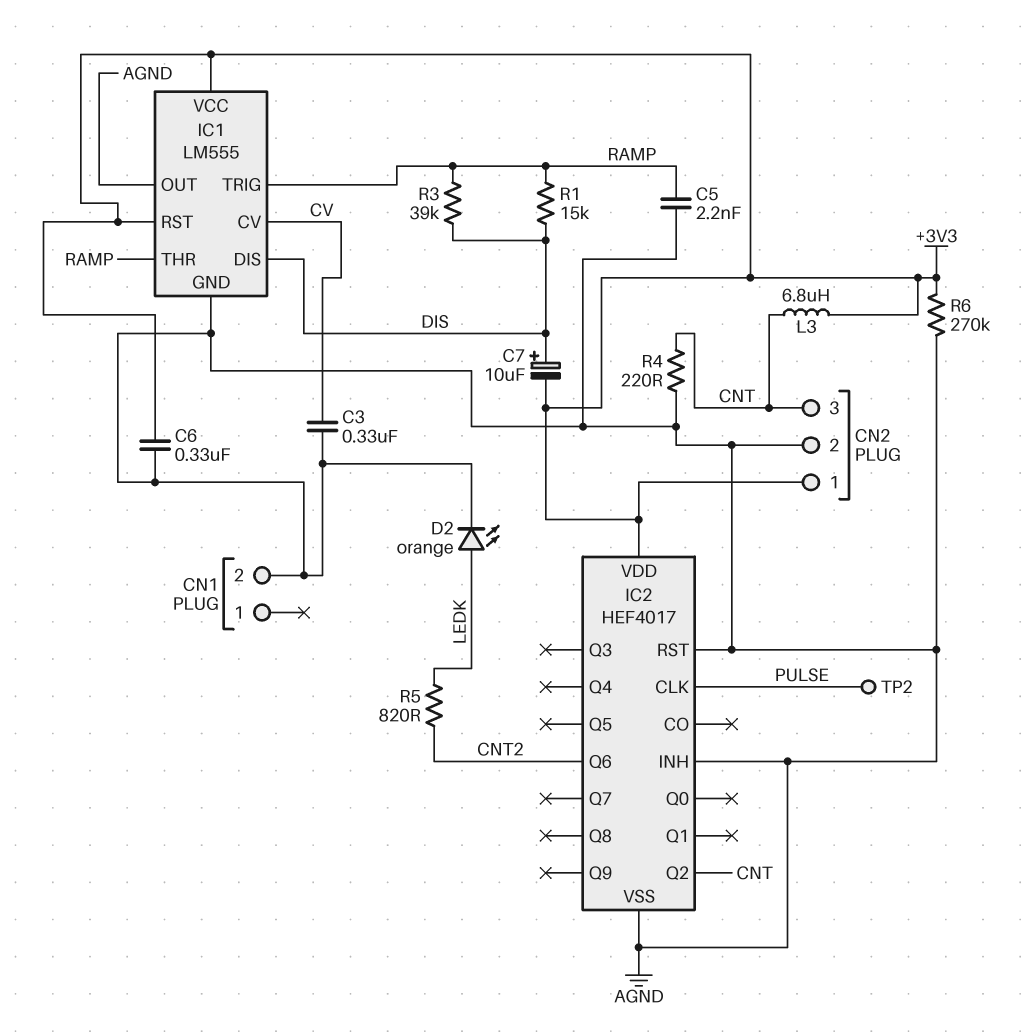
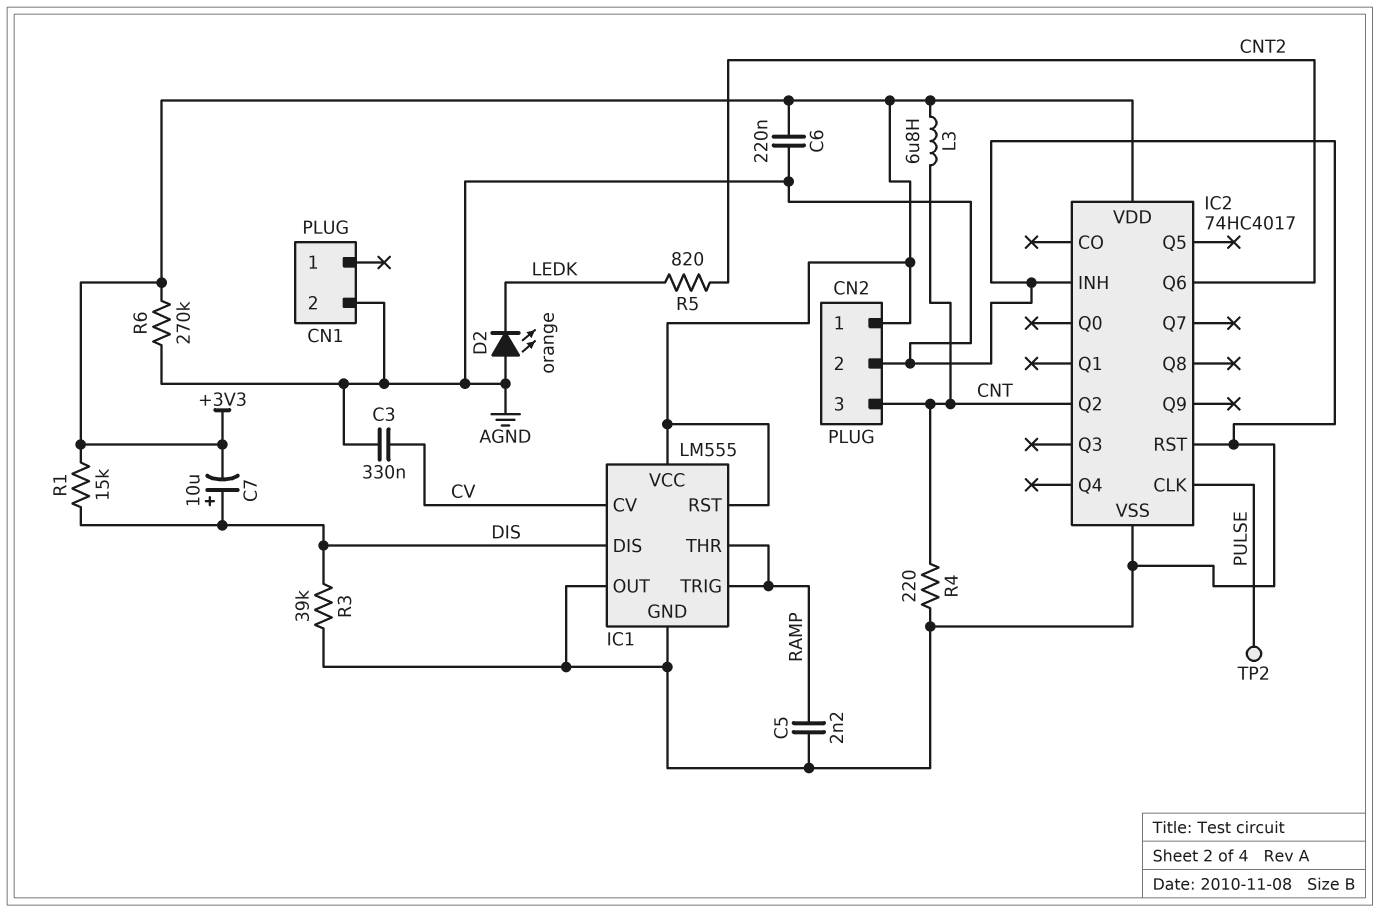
C6: 330nF (+3V3, AGND) -> 220nF (+3V3, AGND)
D2: LED orange (A LEDK, K AGND) -> LED orange (A AGND, K LEDK)
IC2: HEF4017 -> 74HC4017
R1: 15k (DIS, RAMP) -> 15k (+3V3, DIS)
R3: 39k (DIS, RAMP) -> 39k (AGND, DIS)

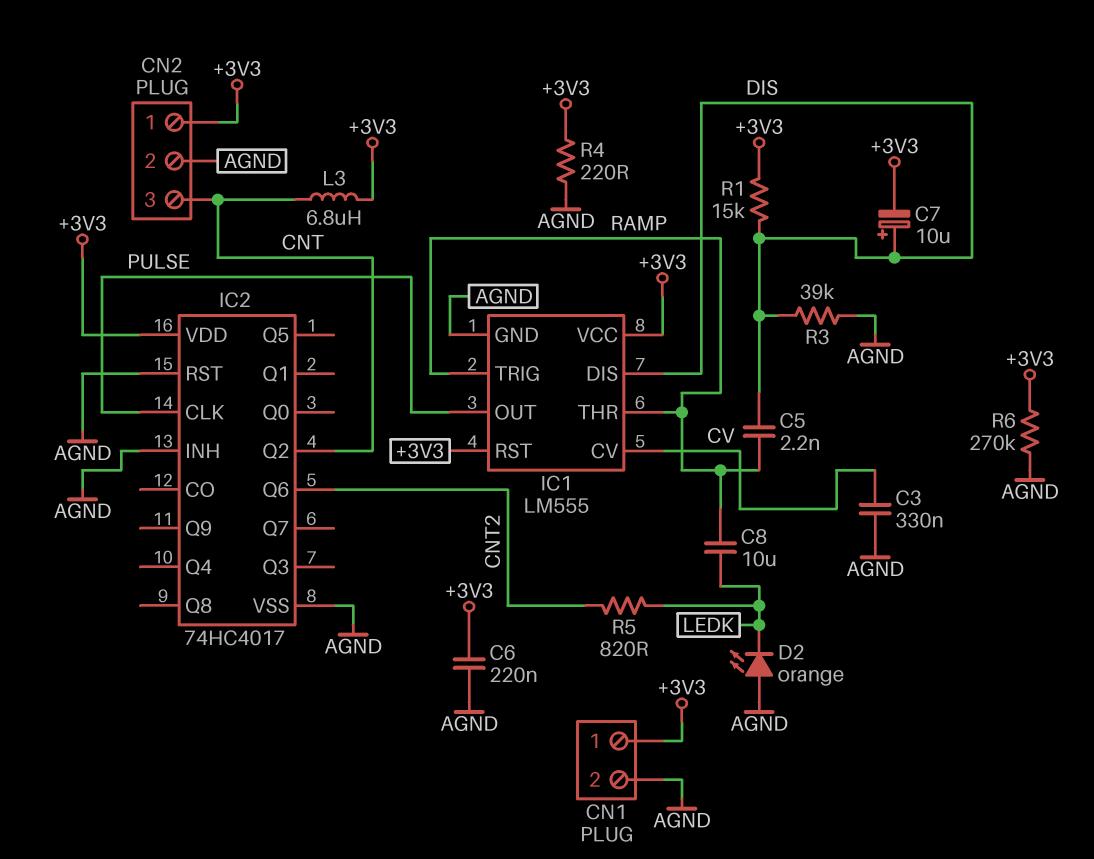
C5: 2.2nF (AGND, RAMP) -> 2.2nF (DIS, RAMP)
C8: none -> 10uF (LEDK, RAMP)
CN1 pin 1: none -> +3V3
IC1 pin OUT: AGND -> PULSE
R4: 220 (AGND, CNT) -> 220 (+3V3, AGND)
TP2: test point (PULSE) -> none

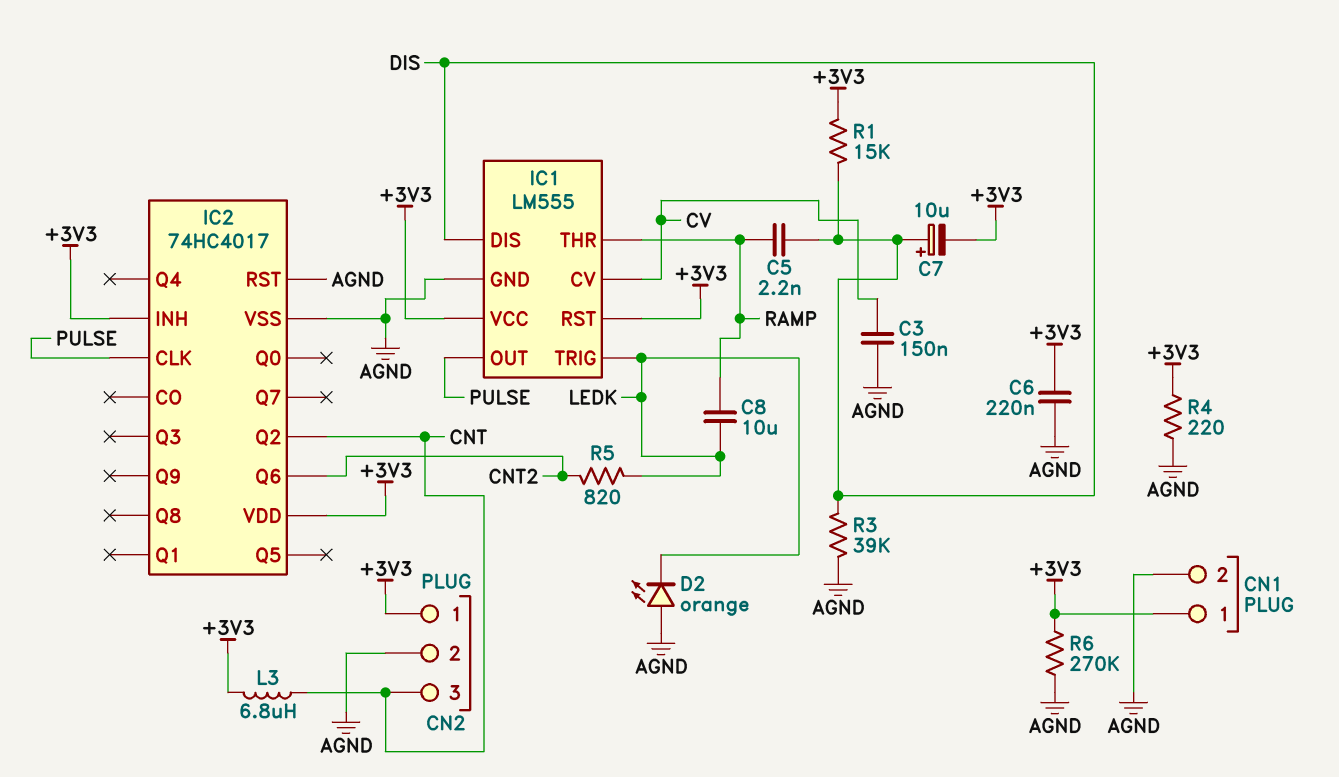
C3: 330nF (AGND, CV) -> 150nF (AGND, CV)
IC1 pin TRIG: RAMP -> LEDK
IC2 pin INH: AGND -> +3V3

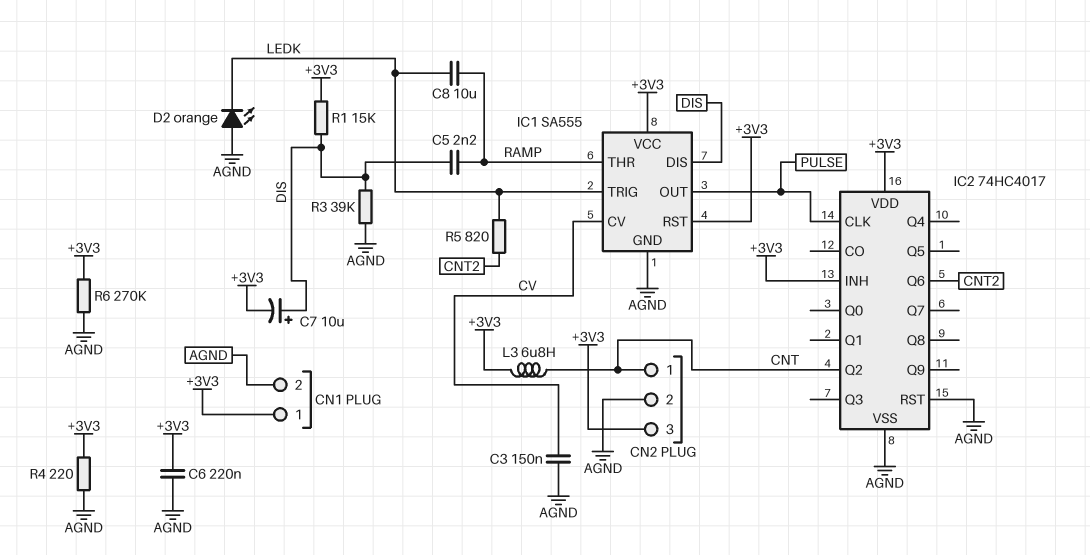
CN2 pin 1: +3V3 -> CNT
CN2 pin 3: CNT -> +3V3
IC1: LM555 -> SA555

